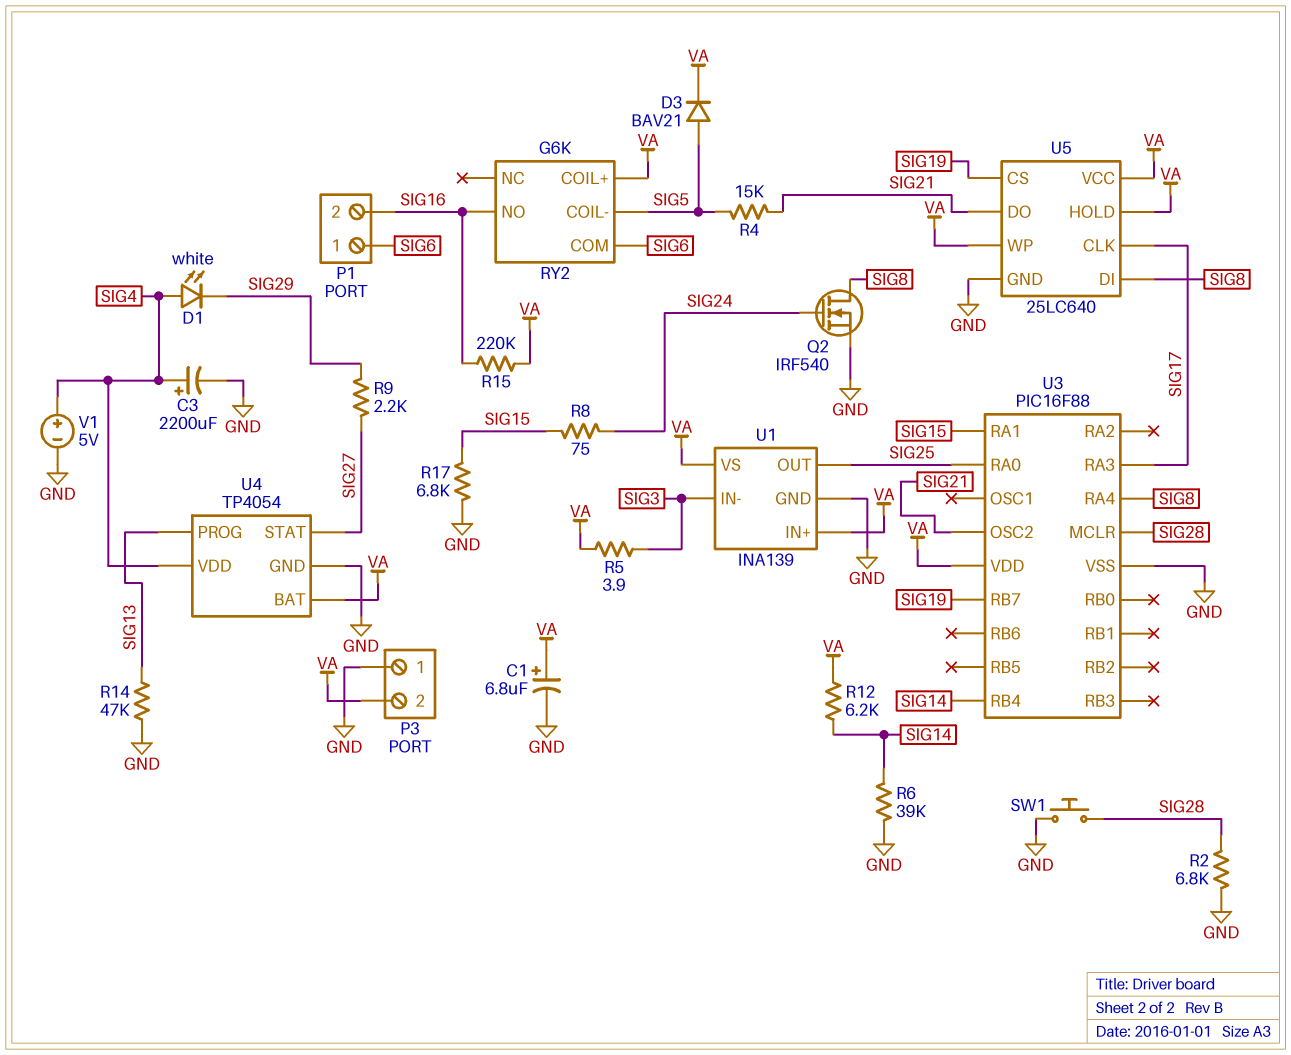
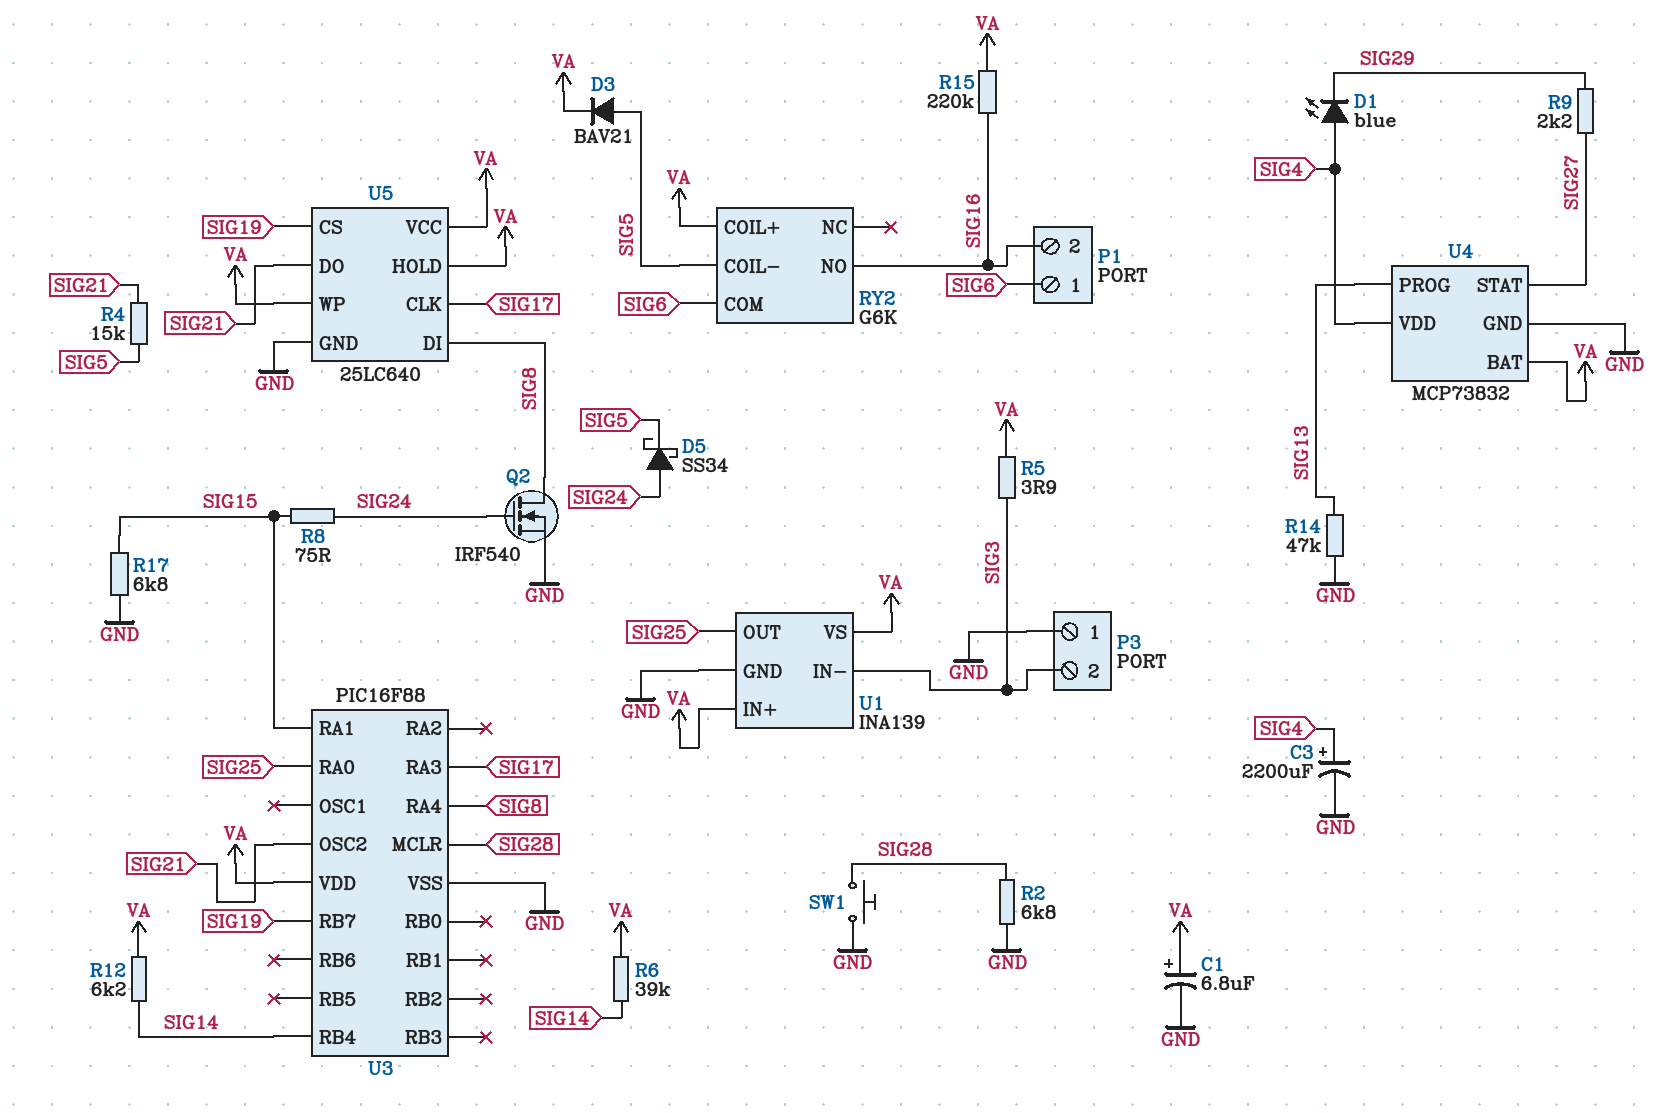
D1: LED white (A SIG4, K SIG29) -> LED blue (A SIG4, K SIG29)
D5: none -> schottky SS34 (A SIG24, K SIG5)
P3 pin 2: VA -> SIG3
R6: 39k (GND, SIG14) -> 39k (SIG14, VA)
U4: TP4054 -> MCP73832
V1: 5V (plus SIG4, minus GND) -> none

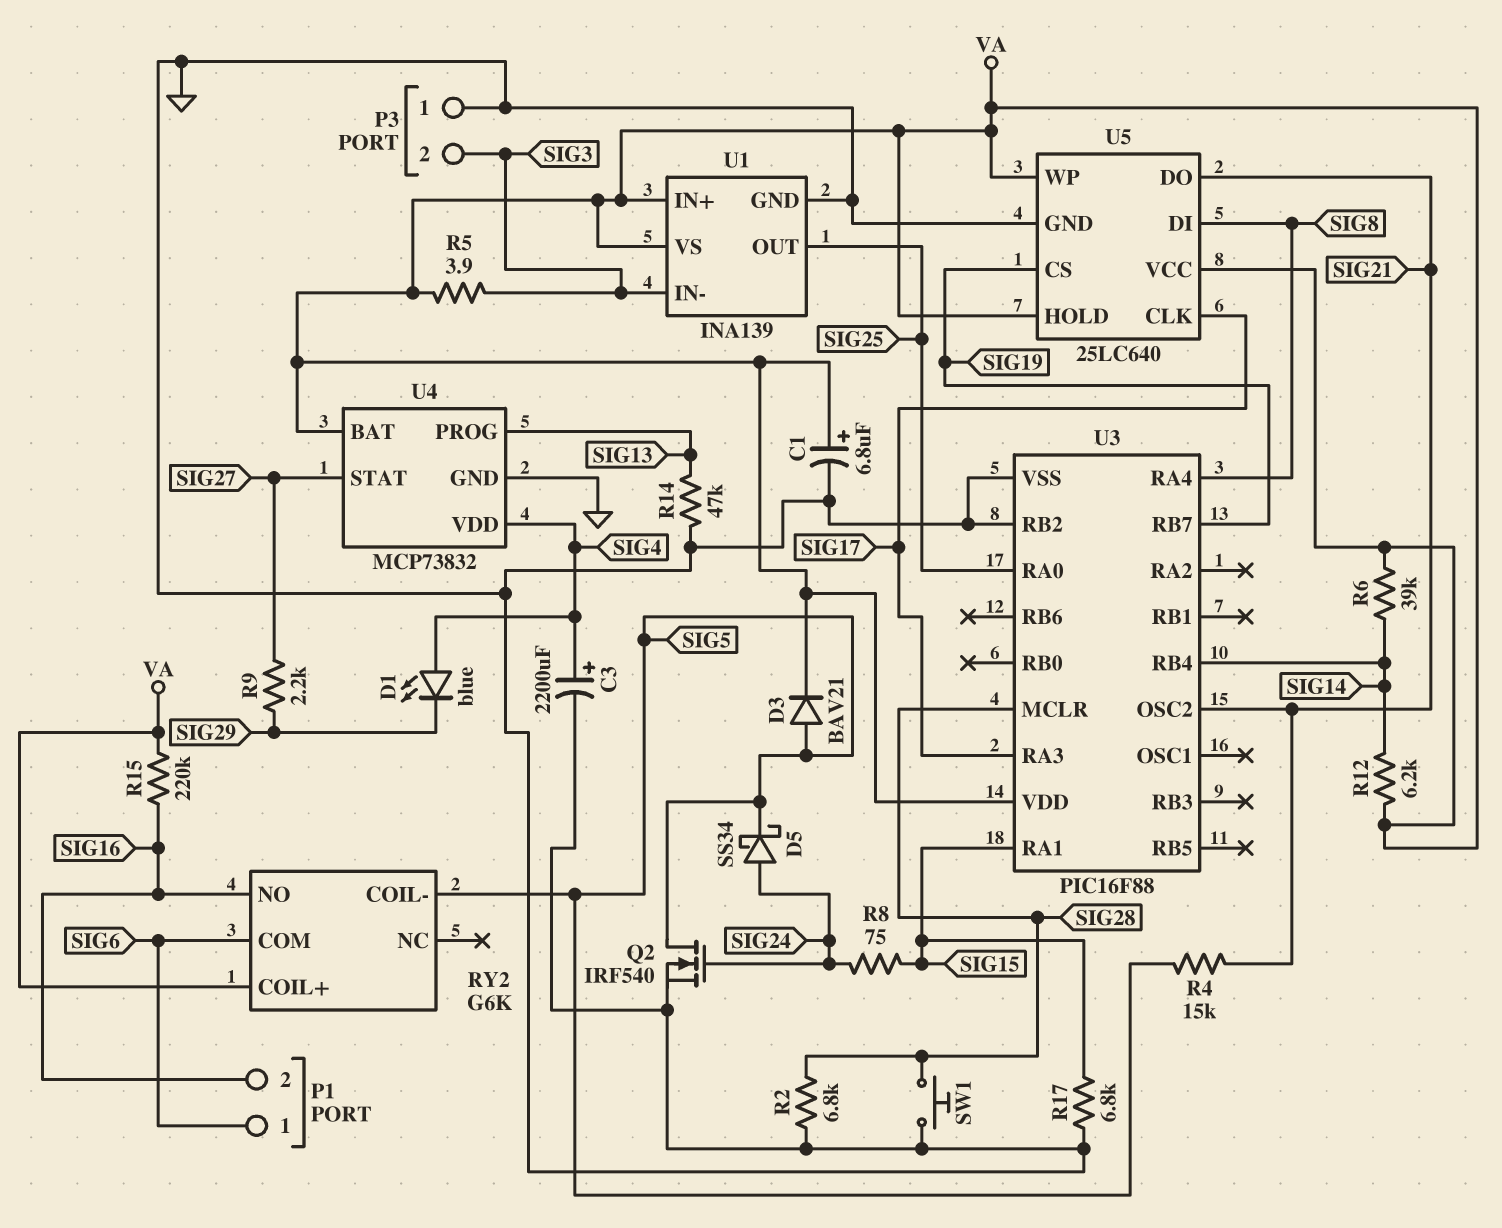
Q2: NMOS IRF540 (G SIG24, D SIG8, S GND) -> NMOS IRF540 (G SIG24, D SIG5, S GND)
U3 pin RB2: none -> GND

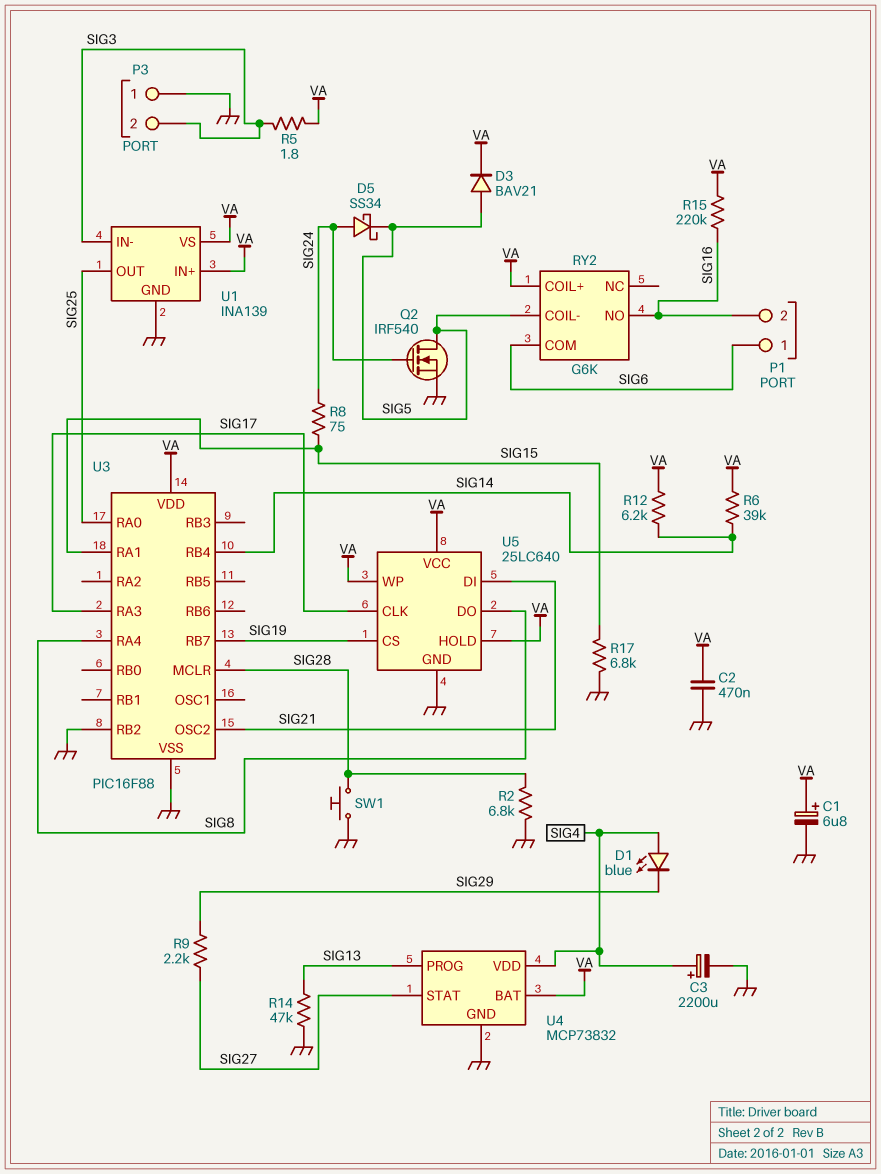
C2: none -> 470nF (GND, VA)
R4: 15k (SIG5, SIG21) -> none
R5: 3.9 (SIG3, VA) -> 1.8 (SIG3, VA)
U5 pin DI: SIG8 -> SIG21
U5 pin DO: SIG21 -> SIG8

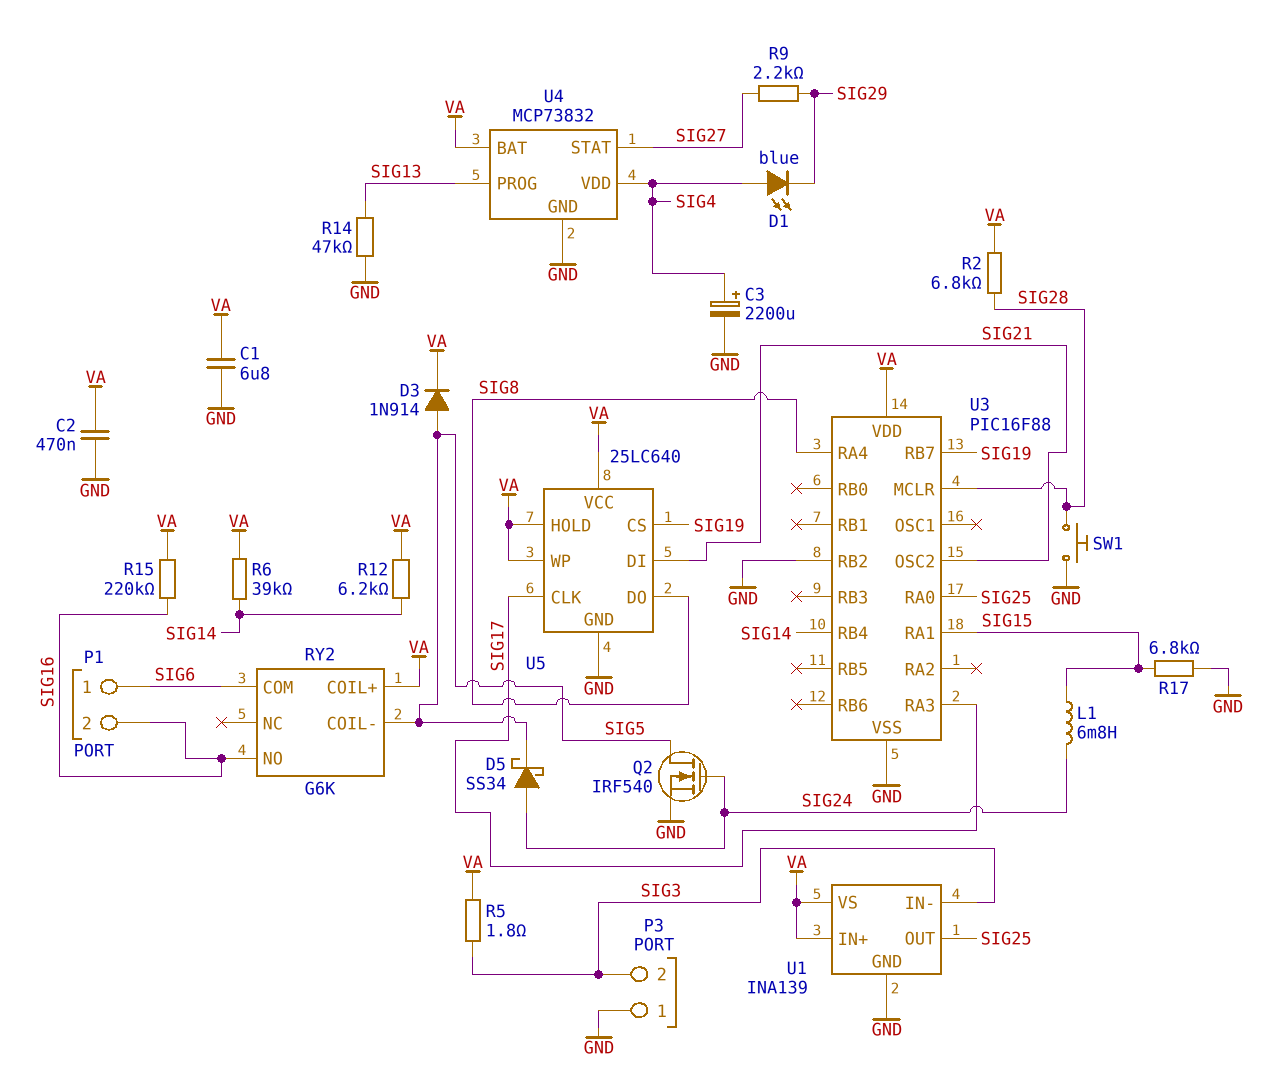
C1: 6.8uF (plus VA, minus GND) -> 6.8uF (GND, VA)
D3: diode BAV21 (A SIG5, K VA) -> diode 1N914 (A SIG5, K VA)
L1: none -> 6.8mH (SIG15, SIG24)
R2: 6.8k (GND, SIG28) -> 6.8k (SIG28, VA)
R8: 75 (SIG15, SIG24) -> none

